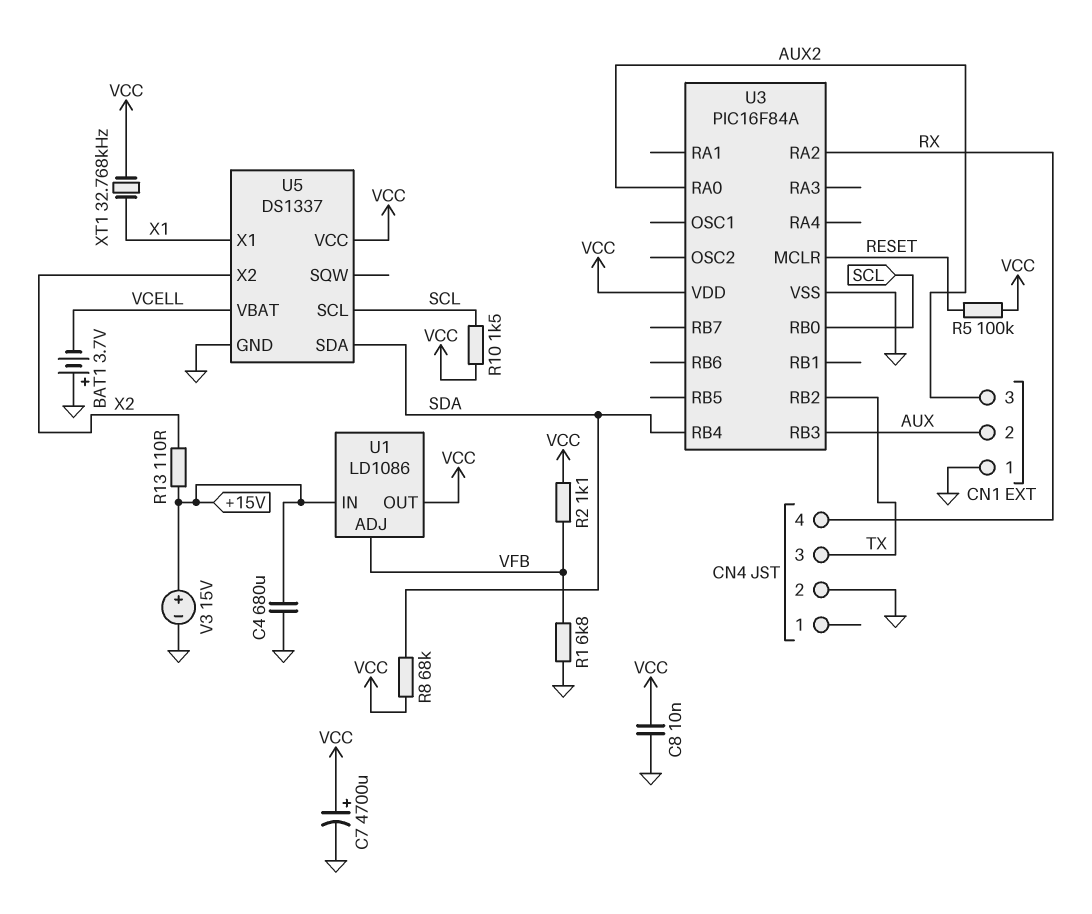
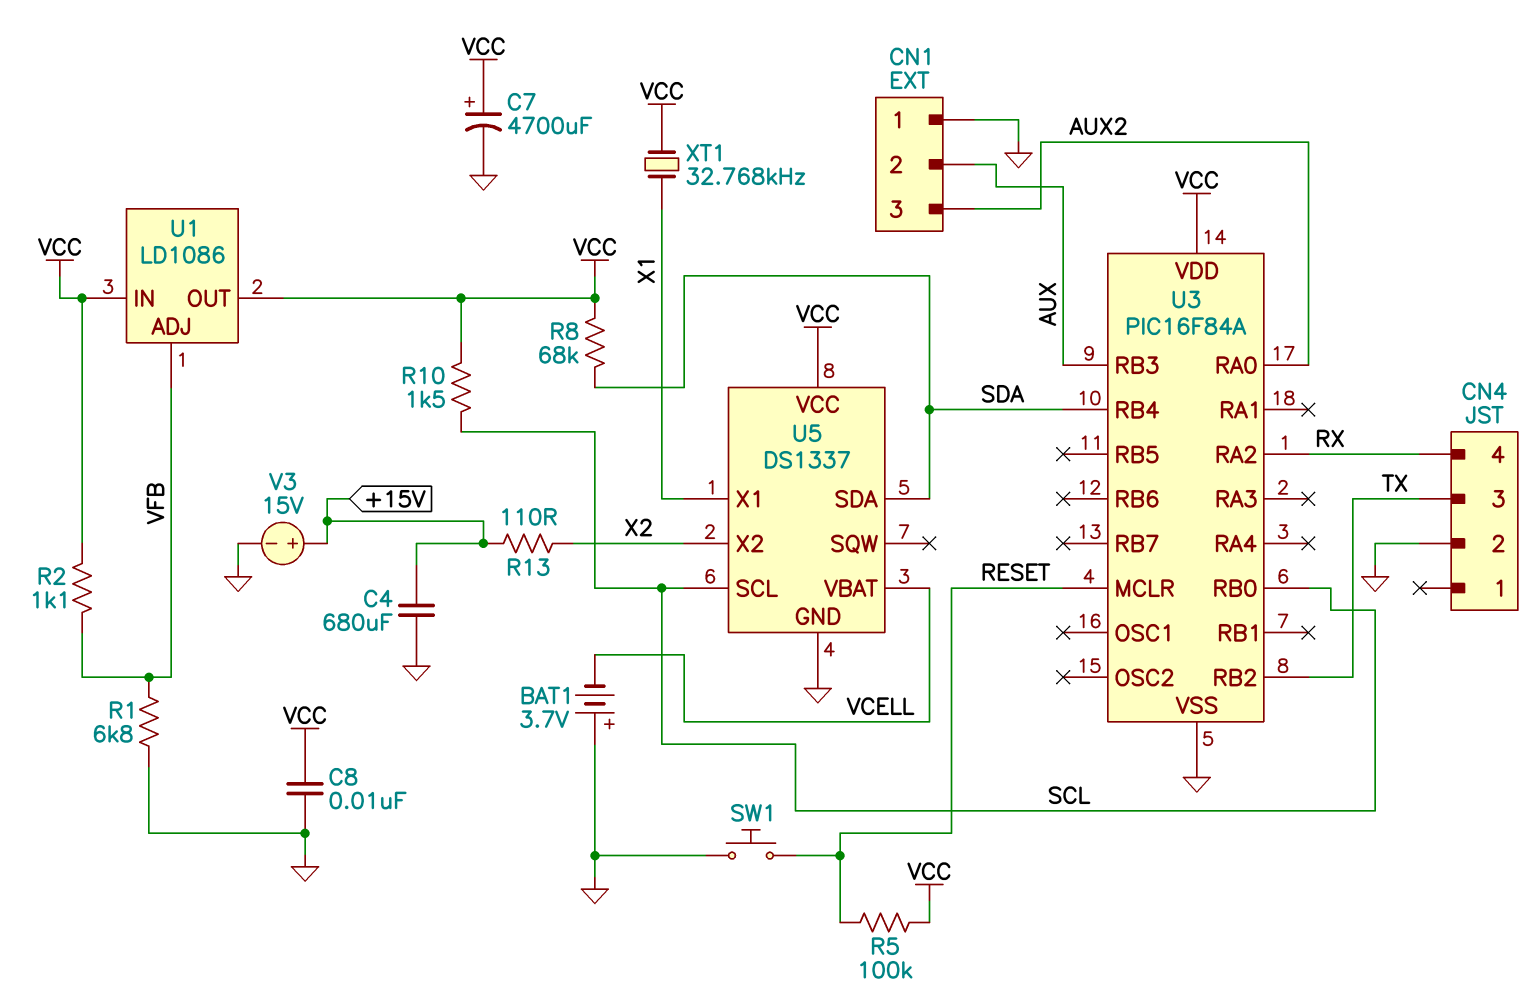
SW1: none -> button (GND, RESET)
U1 pin IN: +15V -> VCC

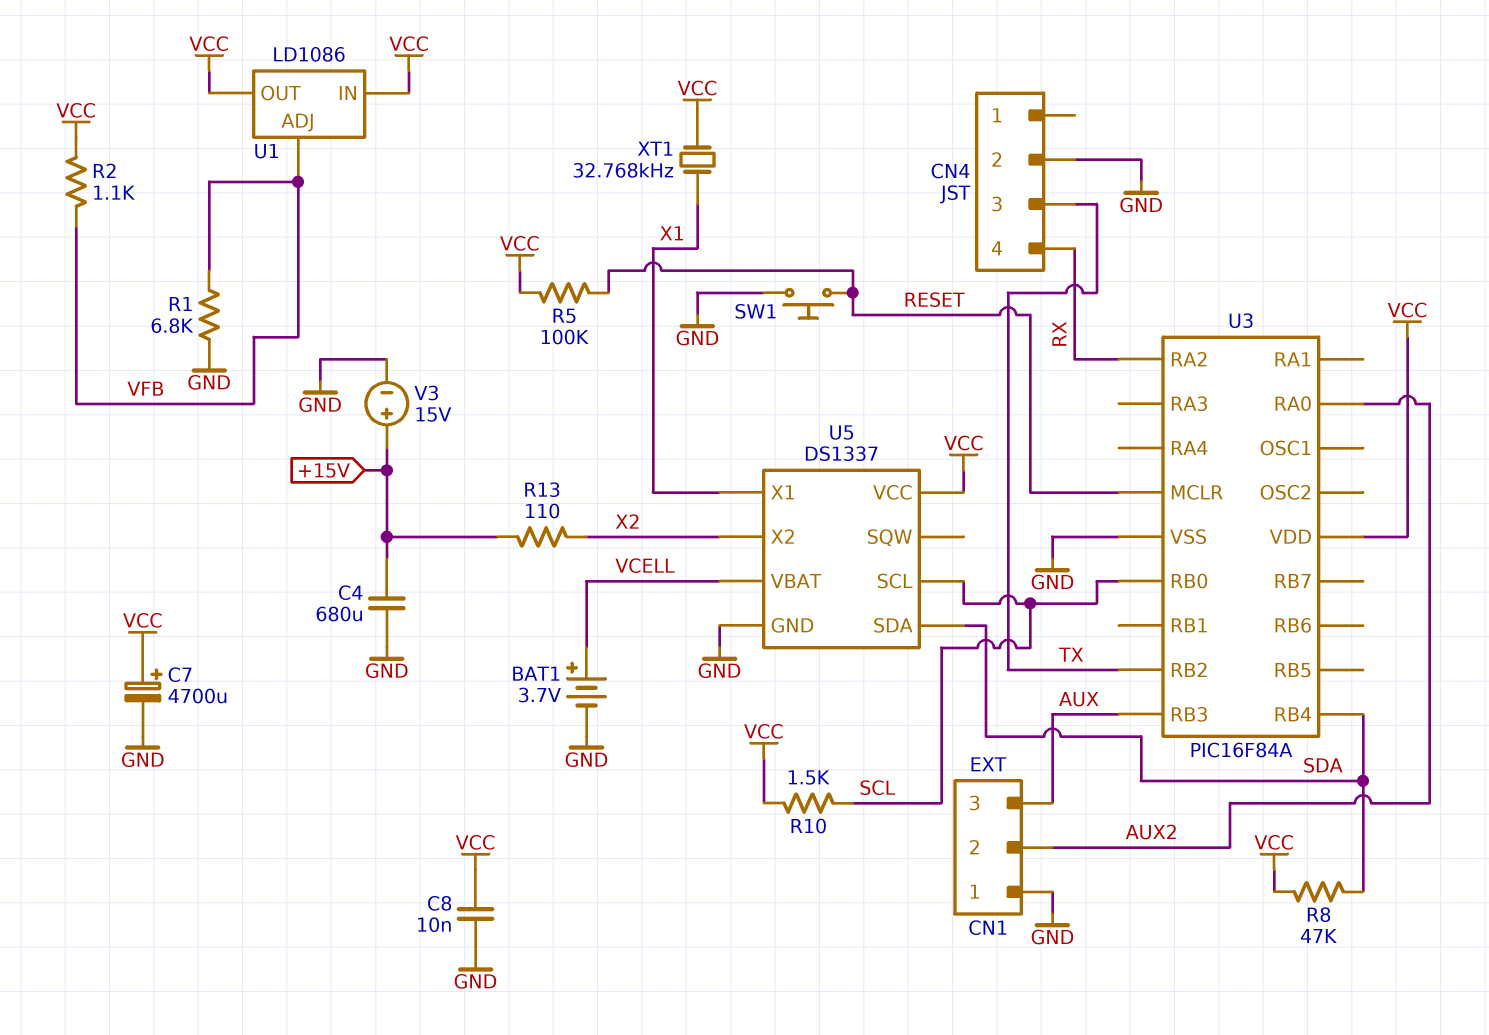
BAT1: 3.7V (plus GND, minus VCELL) -> 3.7V (plus VCELL, minus GND)
CN1 pin 2: AUX -> AUX2
CN1 pin 3: AUX2 -> AUX
R8: 68k (SDA, VCC) -> 47k (SDA, VCC)

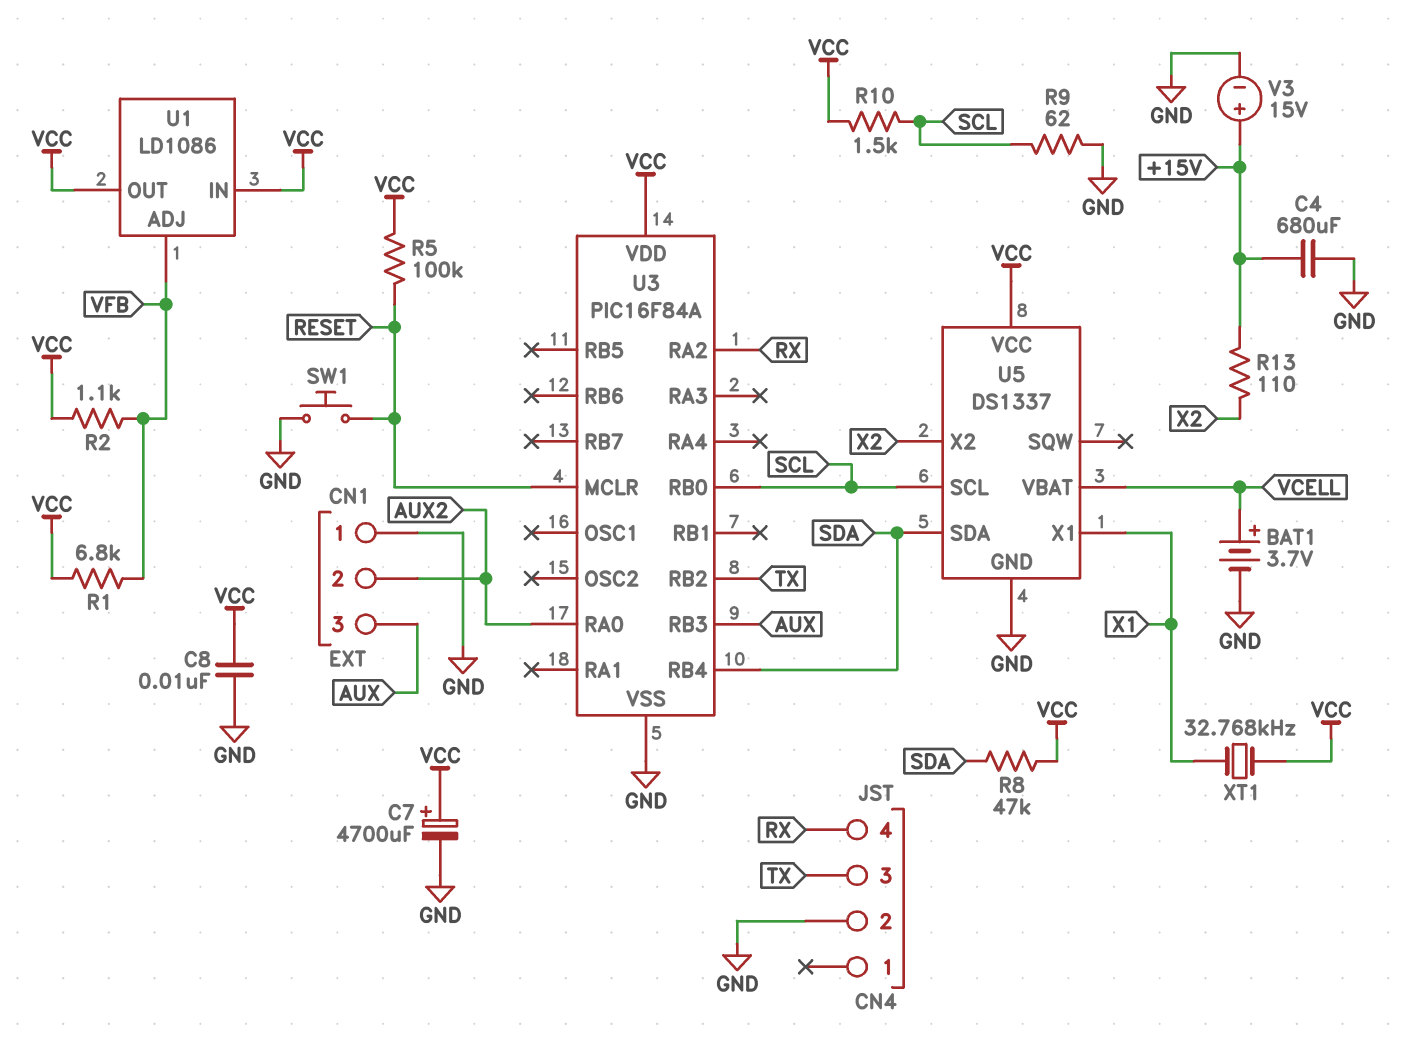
R1: 6.8k (GND, VFB) -> 6.8k (VCC, VFB)
R9: none -> 62 (GND, SCL)

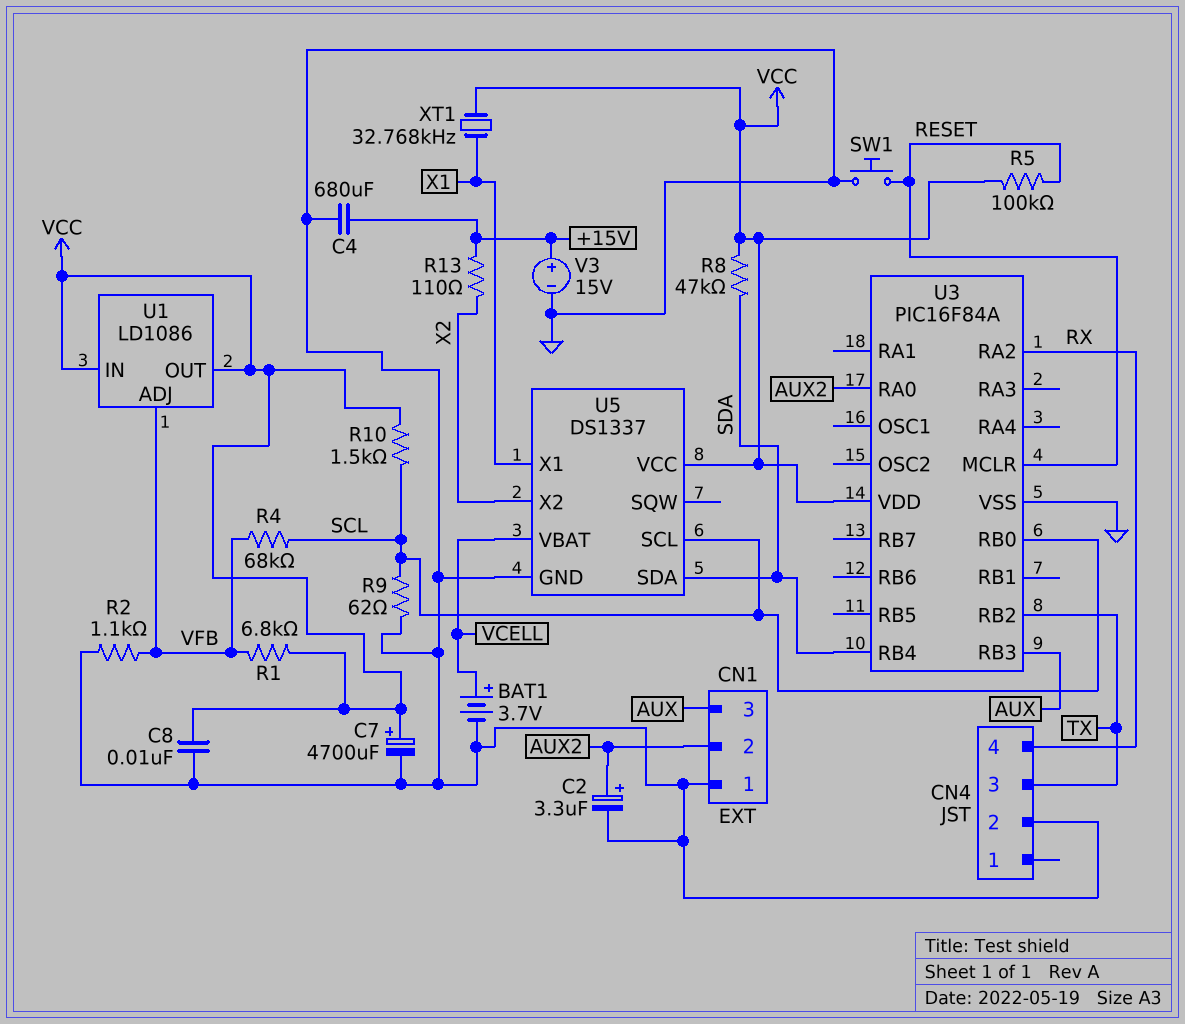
C2: none -> 3.3uF (plus AUX2, minus GND)
R2: 1.1k (VCC, VFB) -> 1.1k (GND, VFB)
R4: none -> 68k (SCL, VFB)

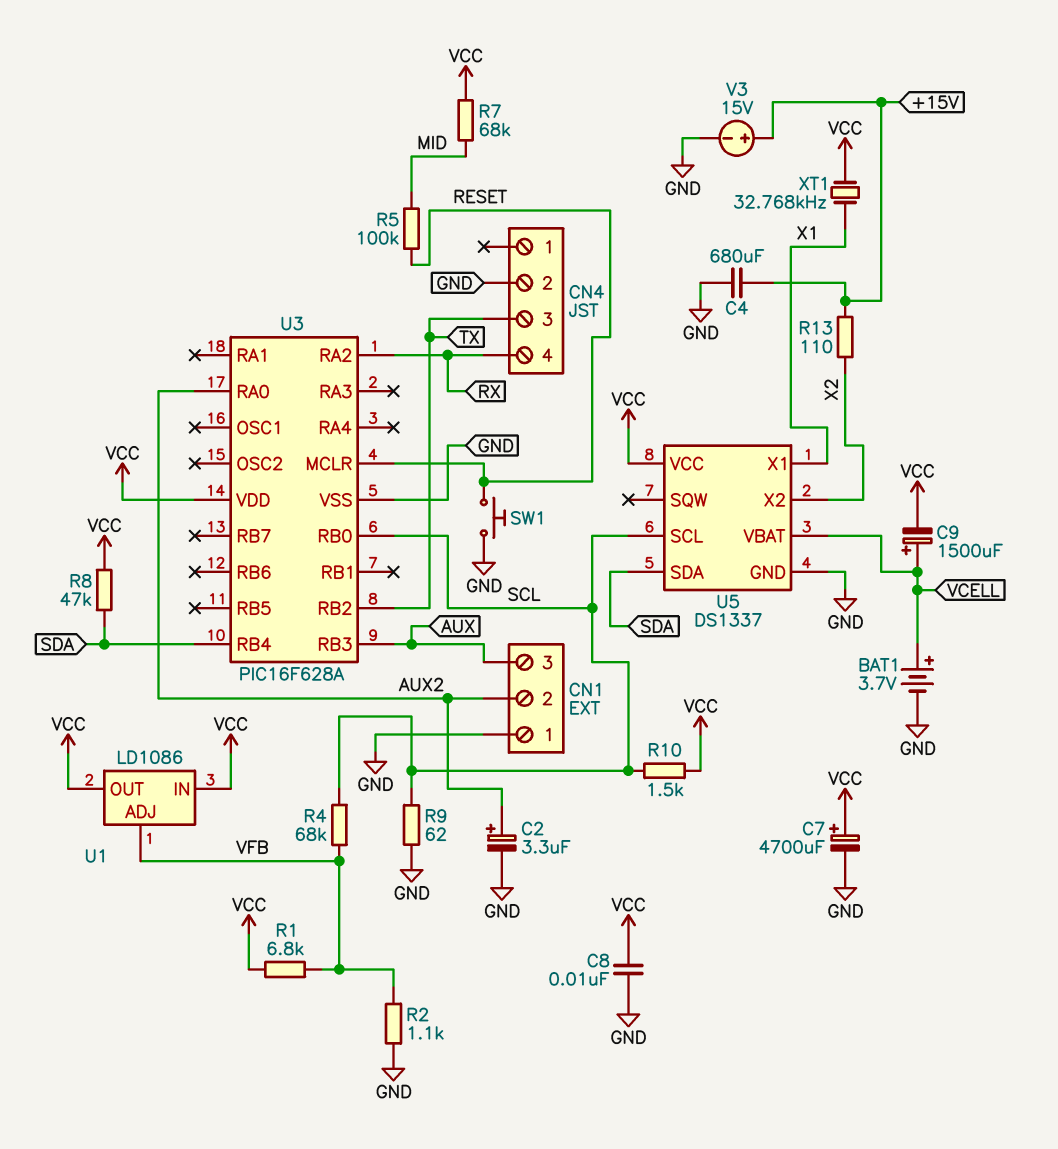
C9: none -> 1500uF (plus VCELL, minus VCC)
R5: 100k (RESET, VCC) -> 100k (MID, RESET)
R7: none -> 68k (MID, VCC)
U3: PIC16F84A -> PIC16F628A

